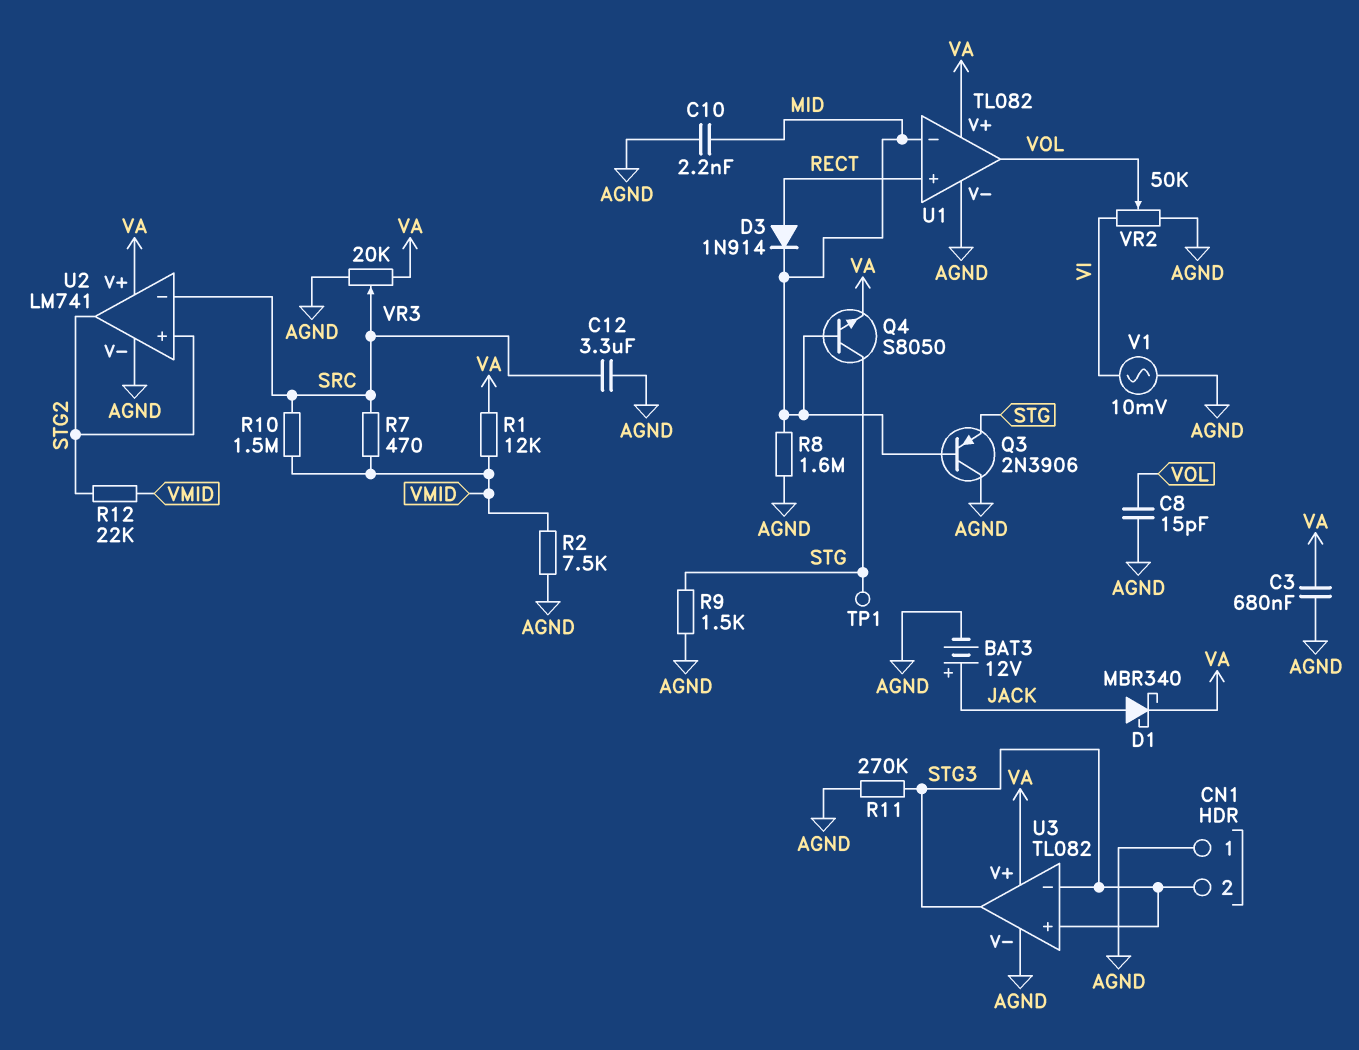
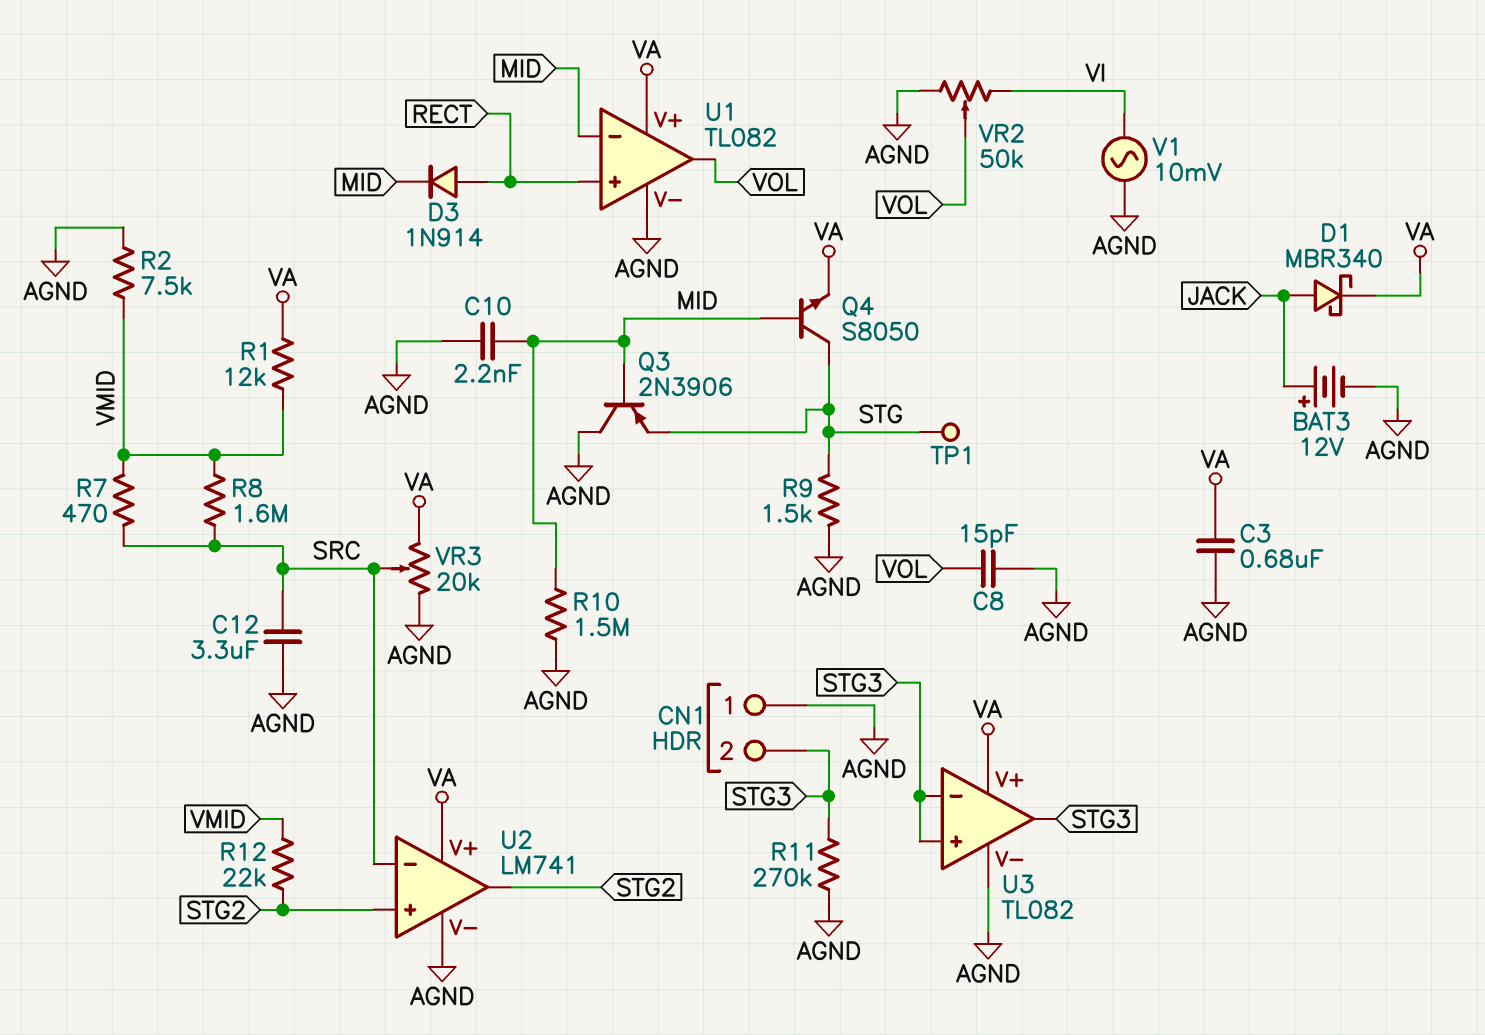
R8: 1.6M (AGND, MID) -> 1.6M (SRC, VMID)
R10: 1.5M (SRC, VMID) -> 1.5M (AGND, MID)

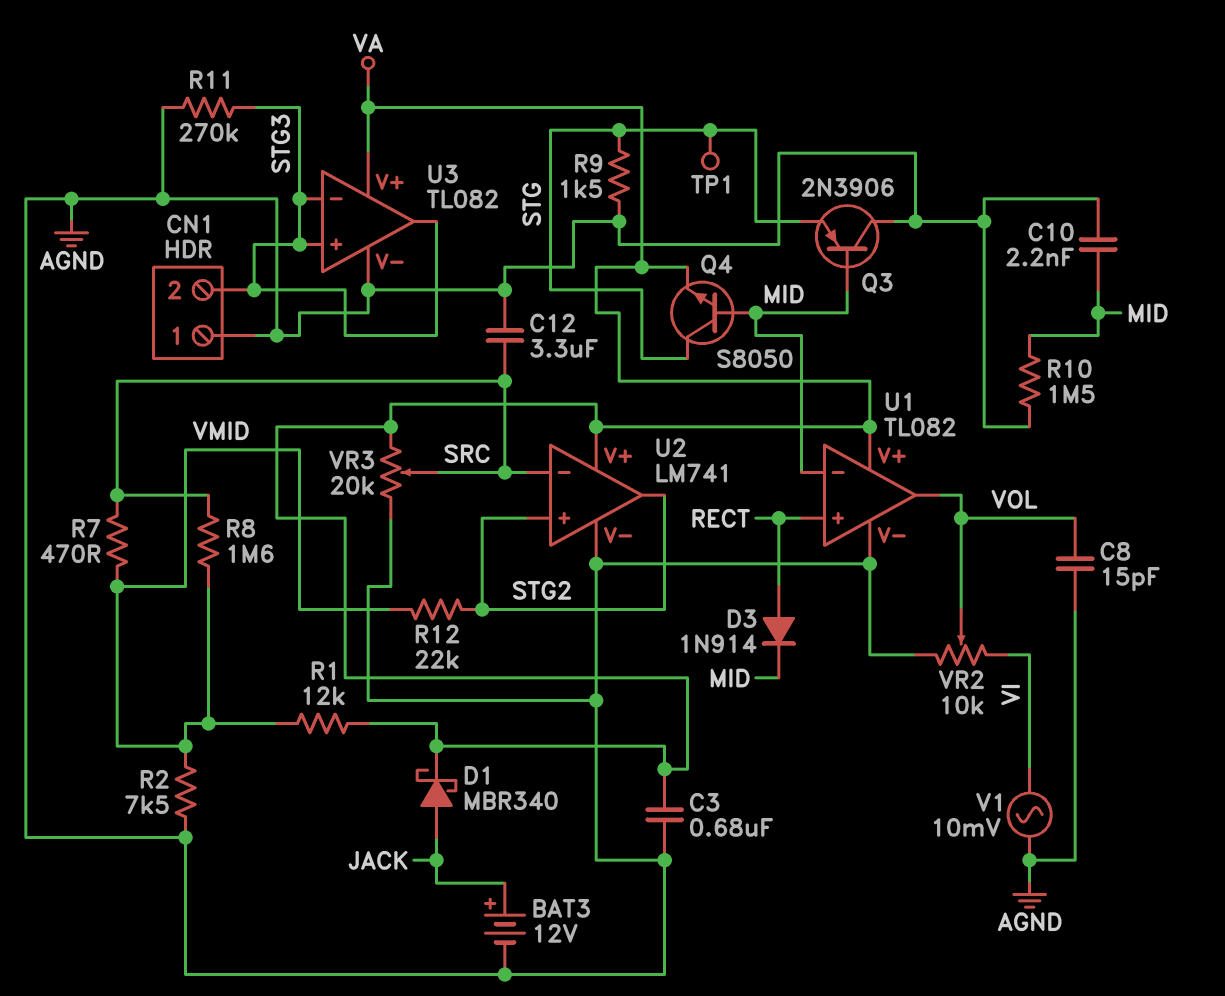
VR2: 50k (AGND, VI, wiper VOL) -> 10k (AGND, VI, wiper VOL)

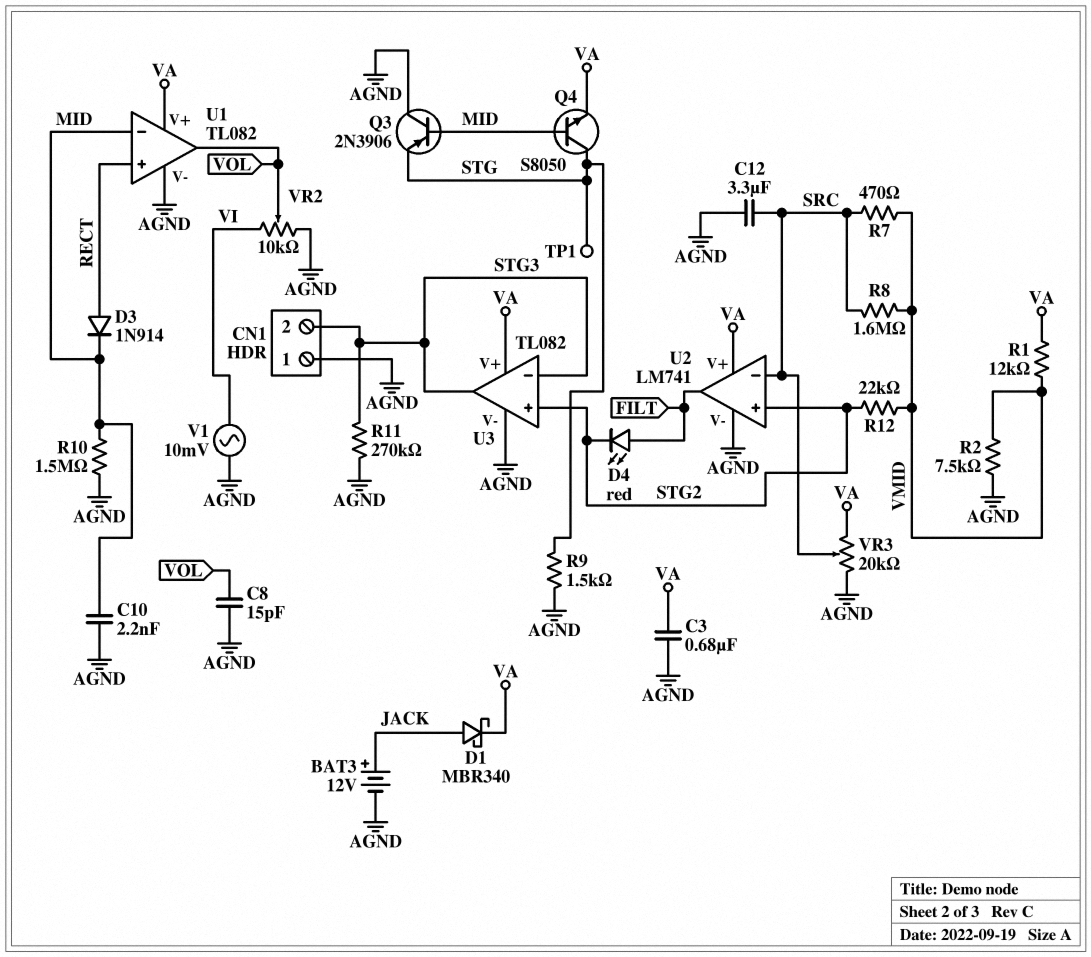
D4: none -> LED red (A FILT, K STG2)
U2 pin out: STG2 -> FILT
U3 pin in+: STG3 -> STG2

